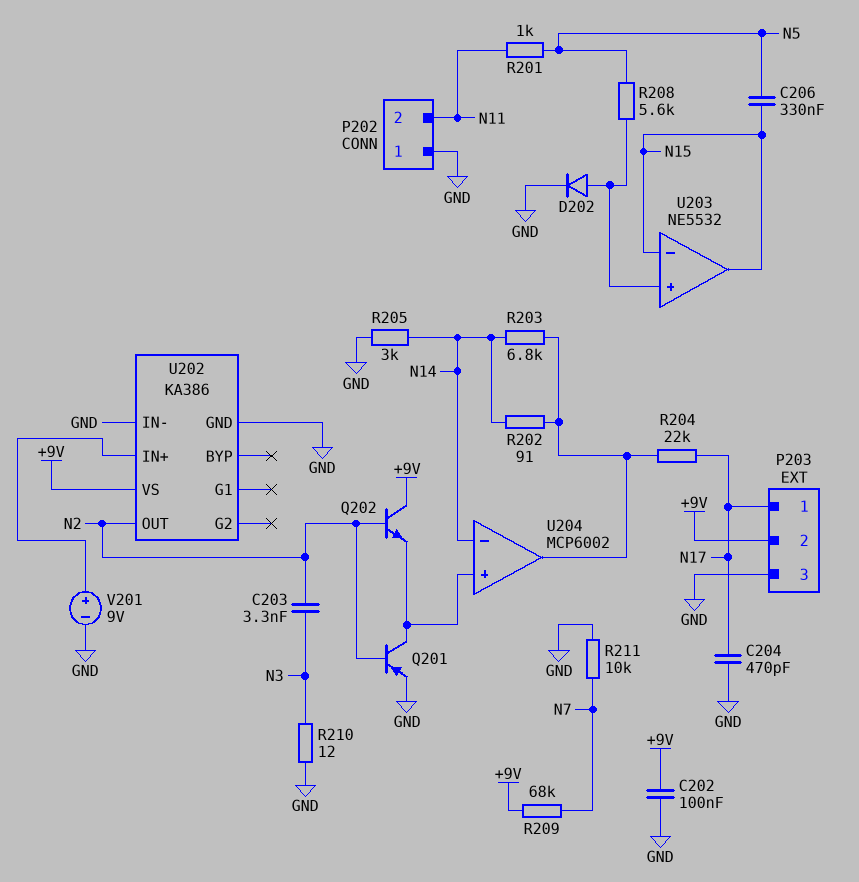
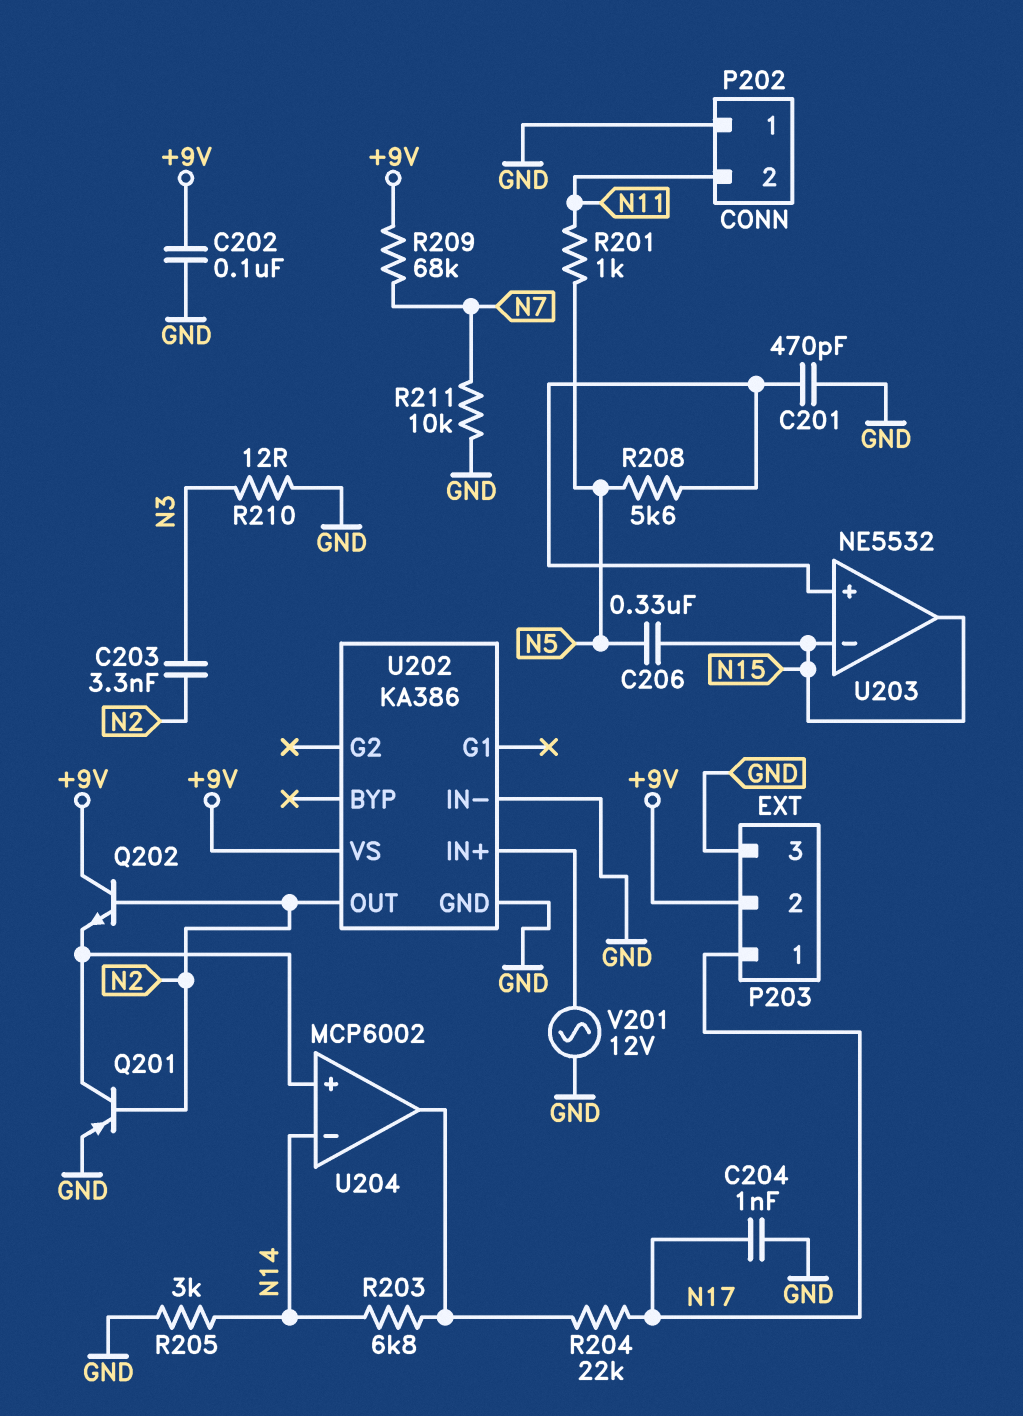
C201: none -> 470pF (GND, U203/in+)
C204: 470pF (GND, N17) -> 1nF (GND, N17)
D202: diode (A U203/in+, K GND) -> none
R202: 91 (N14, U204/out) -> none
V201: 9V (plus U202/IN+, minus GND) -> AC 12V (GND, U202/IN+)

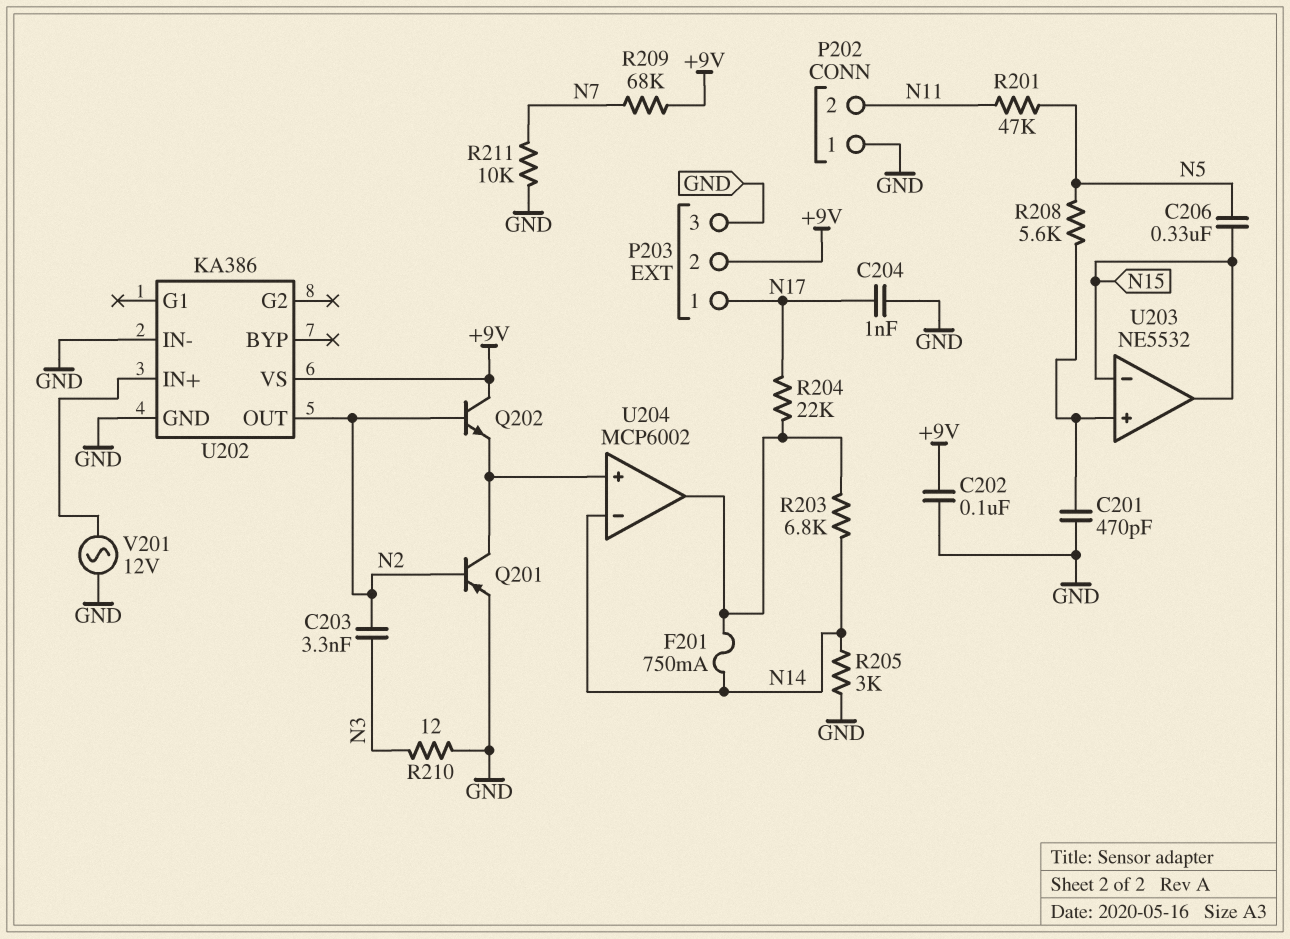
F201: none -> 750mA (N14, U204/out)
R201: 1k (N5, N11) -> 47k (N5, N11)

